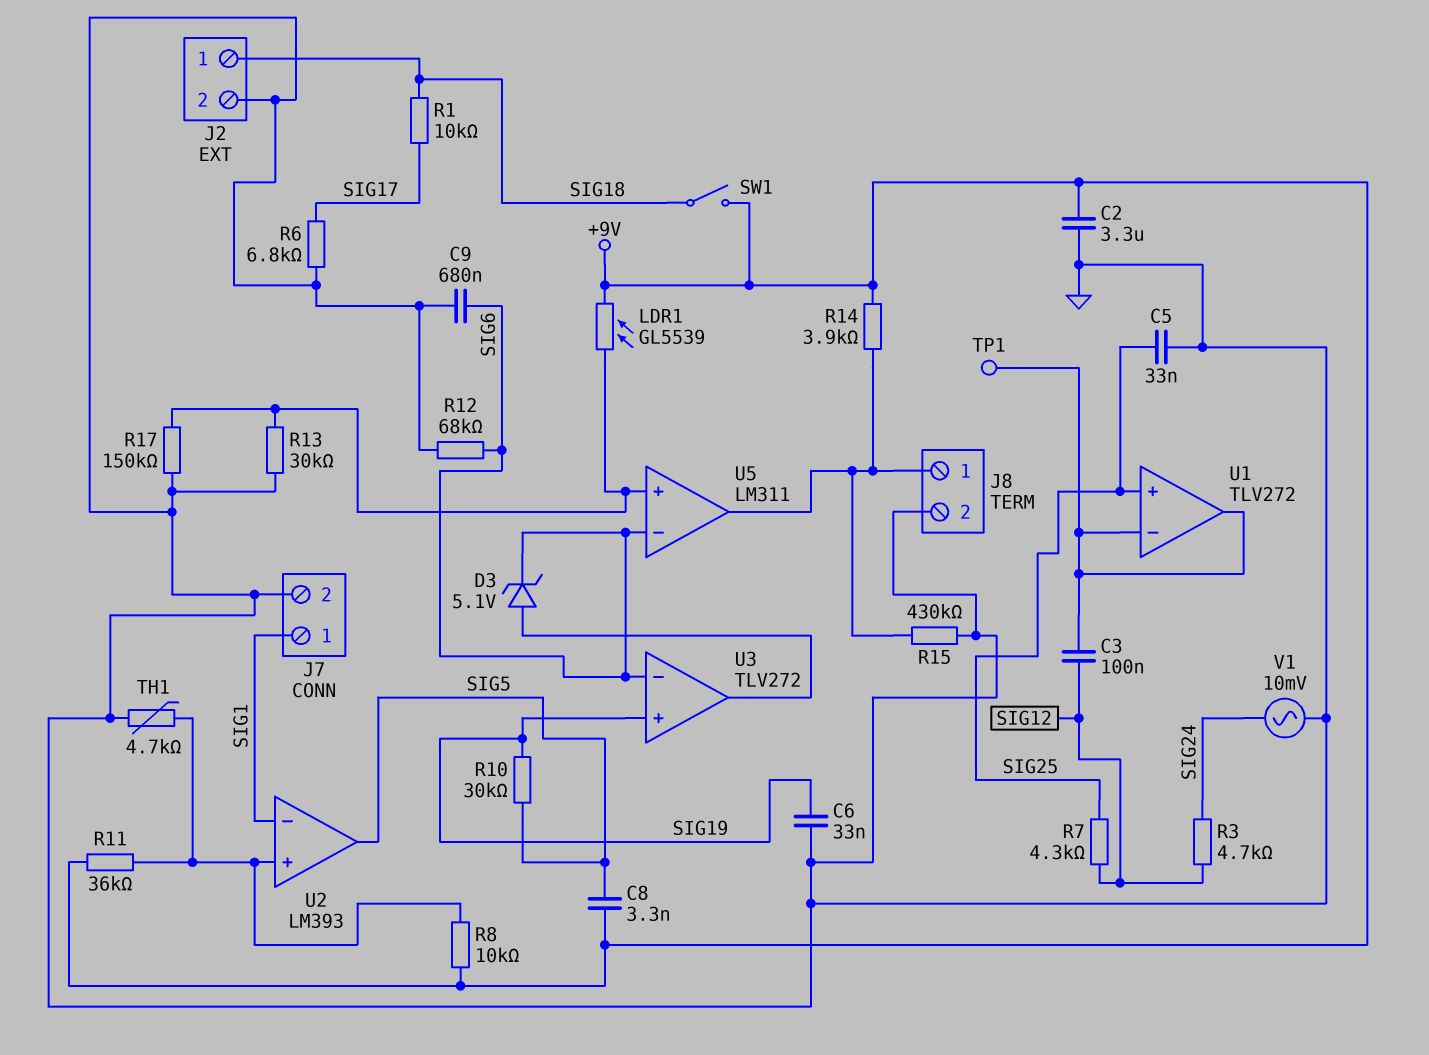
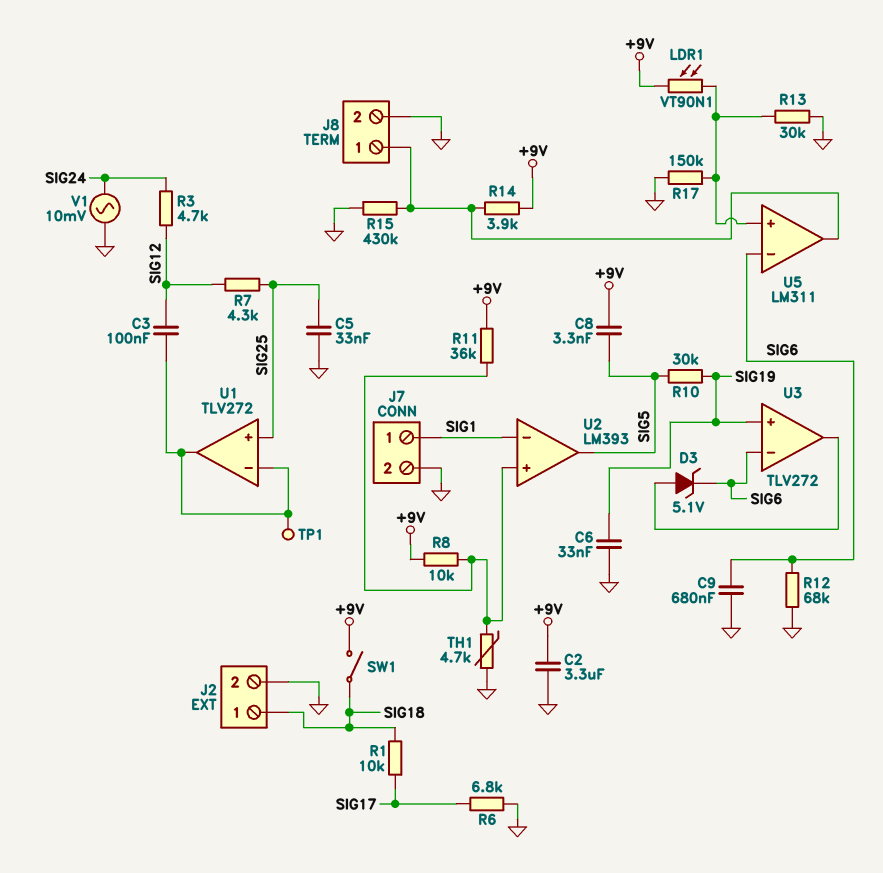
LDR1: GL5539 (+9V, U5/in+) -> VT90N1 (+9V, U5/in+)

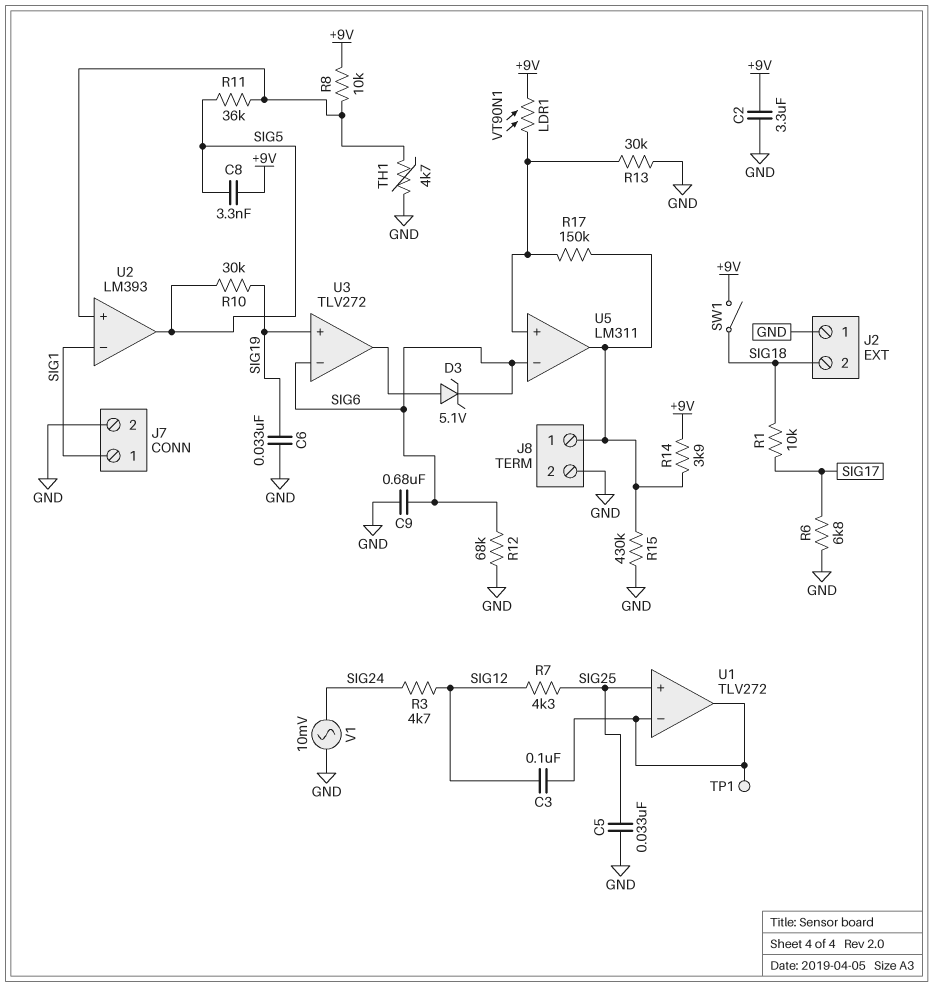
J2 pin 1: SIG18 -> GND
J2 pin 2: GND -> SIG18
R11: 36k (+9V, U2/in+) -> 36k (SIG5, U2/in+)
R17: 150k (GND, U5/in+) -> 150k (J8/1, U5/in+)

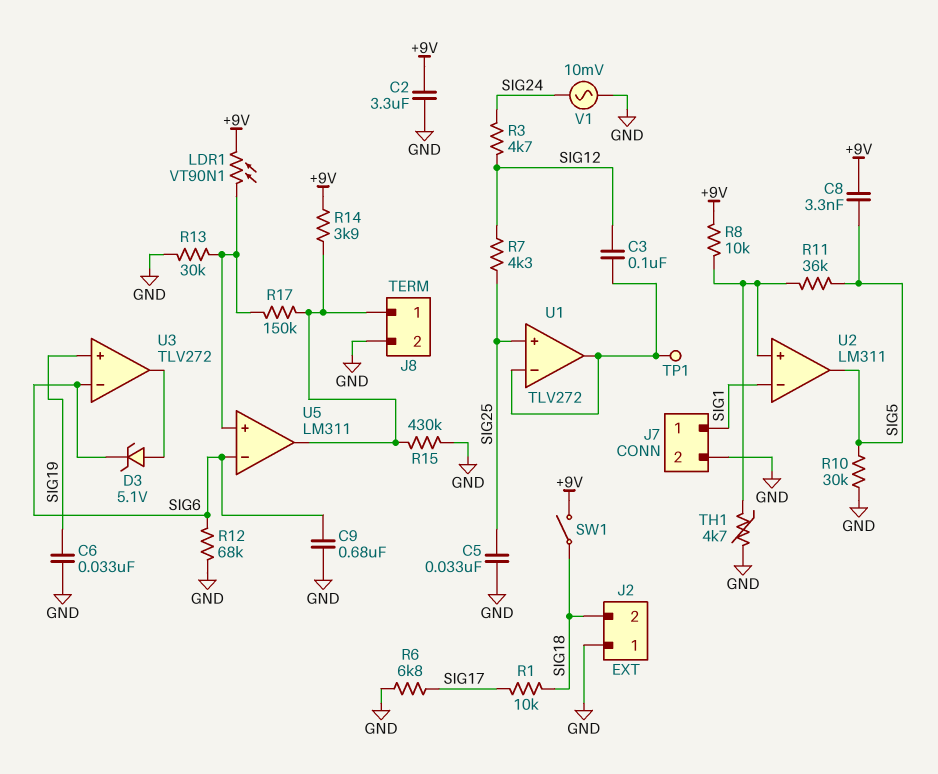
R10: 30k (SIG5, SIG19) -> 30k (GND, SIG5)
U2: LM393 -> LM311

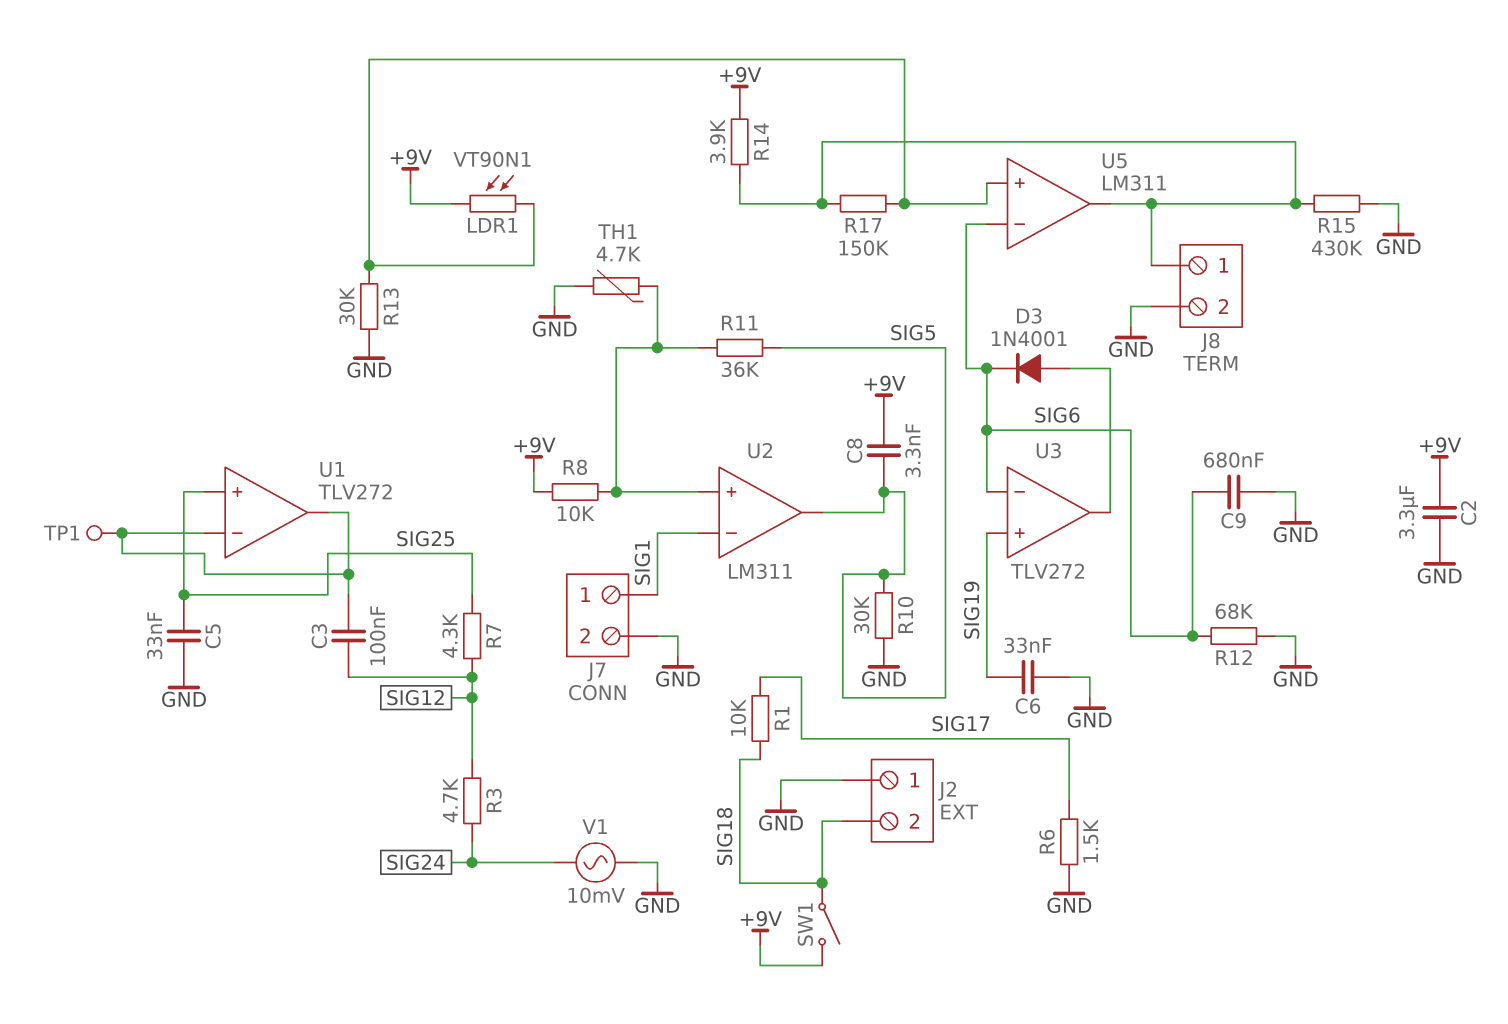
D3: zener 5.1V (A U3/out, K SIG6) -> diode 1N4001 (A U3/out, K SIG6)
R6: 6.8k (GND, SIG17) -> 1.5k (GND, SIG17)

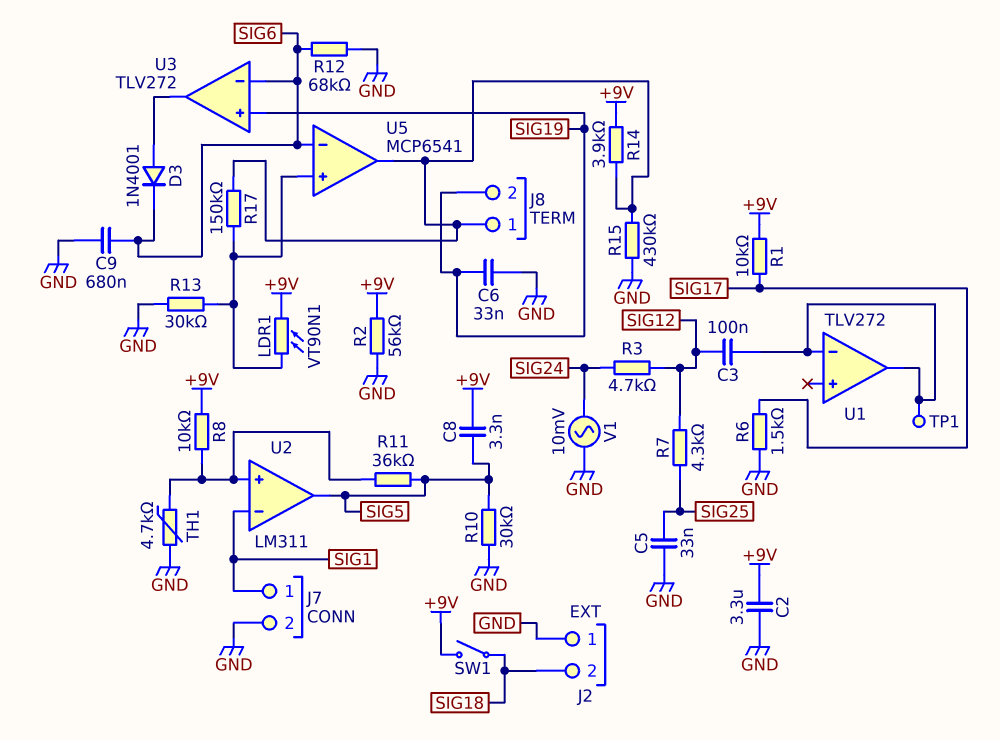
J8 pin 2: GND -> SIG19
R1: 10k (SIG17, SIG18) -> 10k (+9V, SIG17)
R2: none -> 56k (+9V, GND)
U1 pin in+: SIG25 -> none
U5: LM311 -> MCP6541

